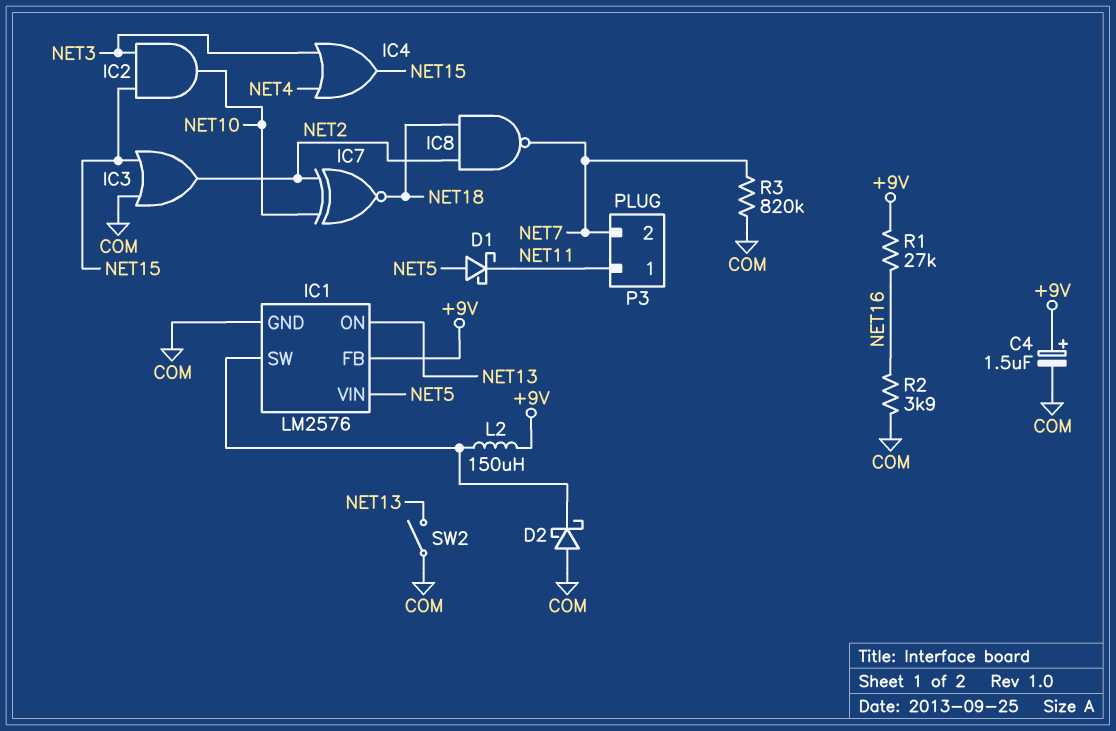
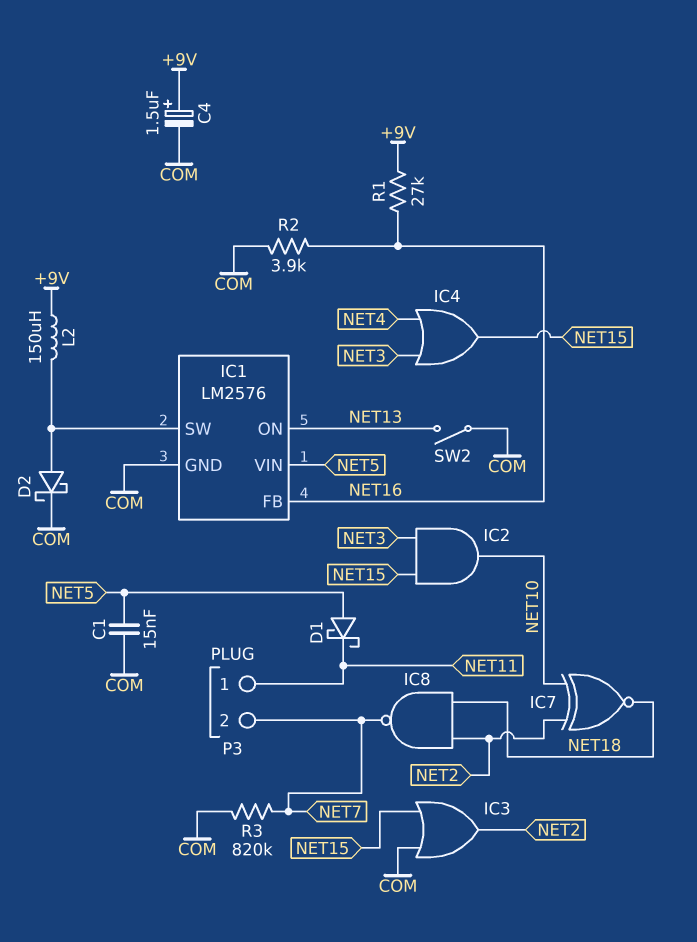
C1: none -> 15nF (COM, NET5)
D2: schottky (A COM, K IC1/SW) -> schottky (A IC1/SW, K COM)
IC1 pin FB: +9V -> NET16

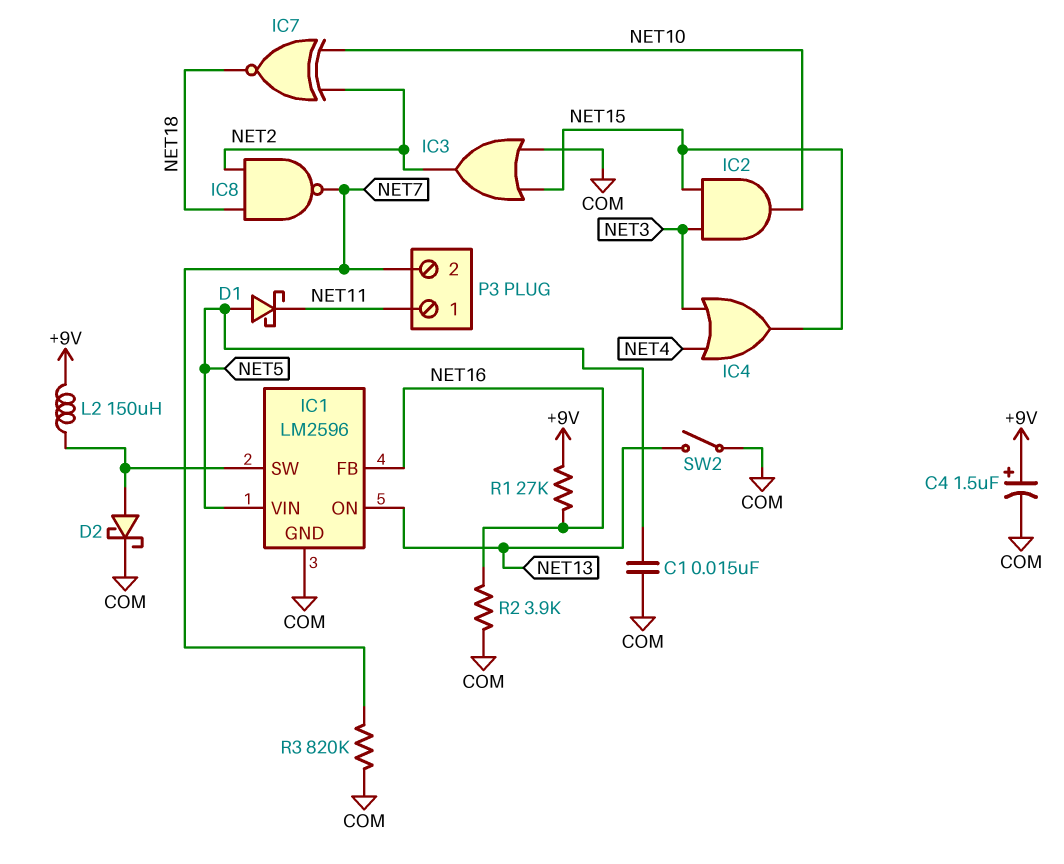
IC1: LM2576 -> LM2596

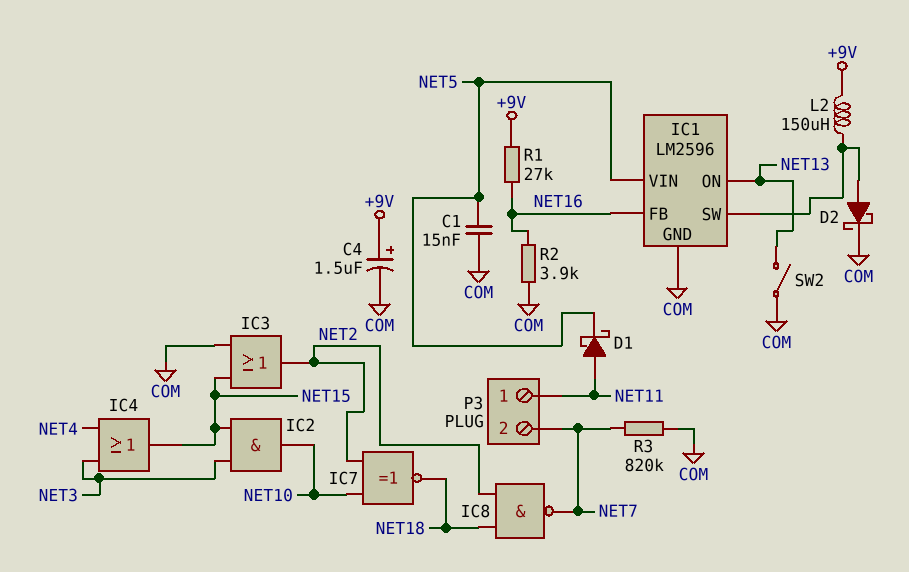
D1: schottky (A NET5, K NET11) -> schottky (A NET11, K NET5)

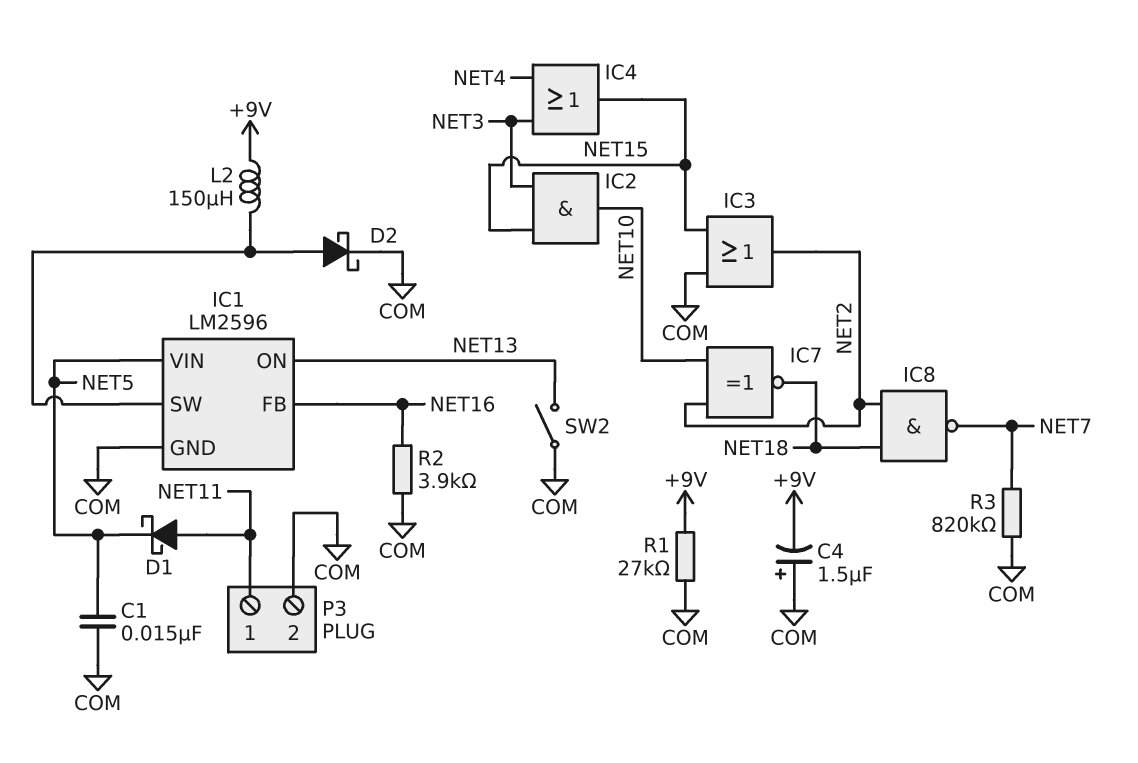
C4: 1.5uF (plus +9V, minus COM) -> 1.5uF (plus COM, minus +9V)
P3 pin 2: NET7 -> COM
R1: 27k (+9V, NET16) -> 27k (+9V, COM)

